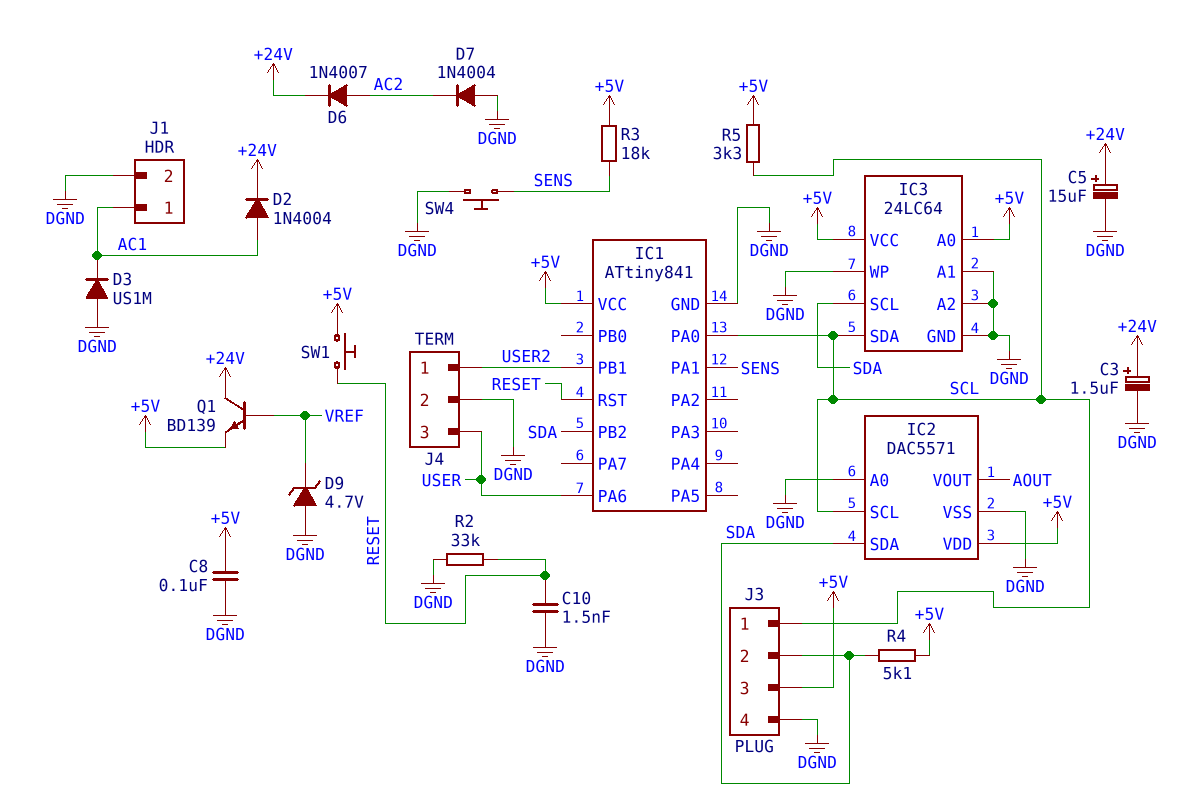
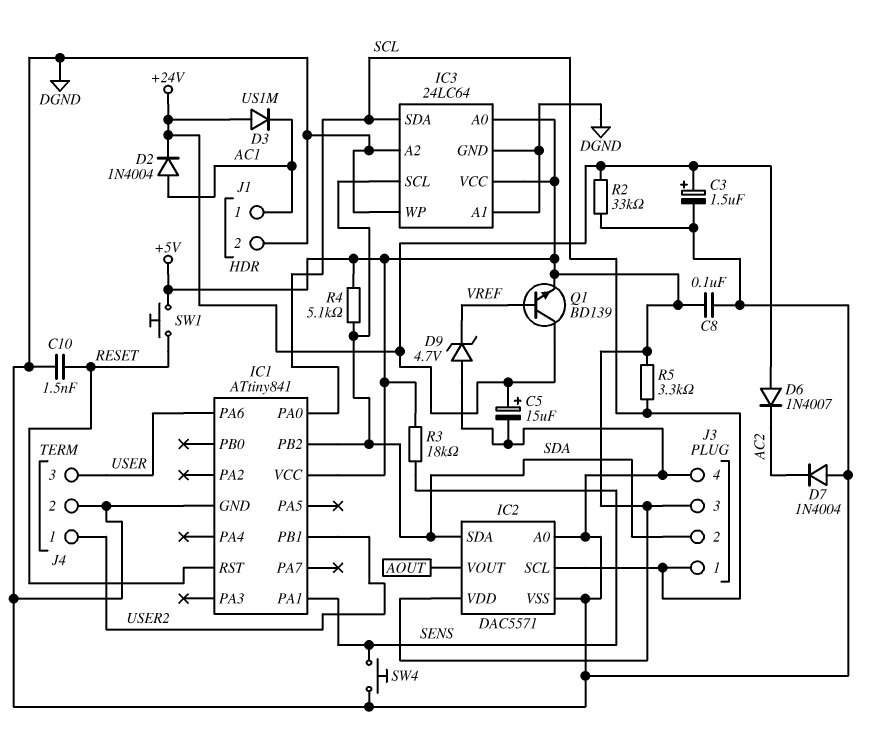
D3: diode US1M (A DGND, K AC1) -> diode US1M (A +24V, K AC1)
D6: diode 1N4007 (A AC2, K +24V) -> diode 1N4007 (A +24V, K AC2)
R2: 33k (DGND, RESET) -> 33k (+24V, DGND)

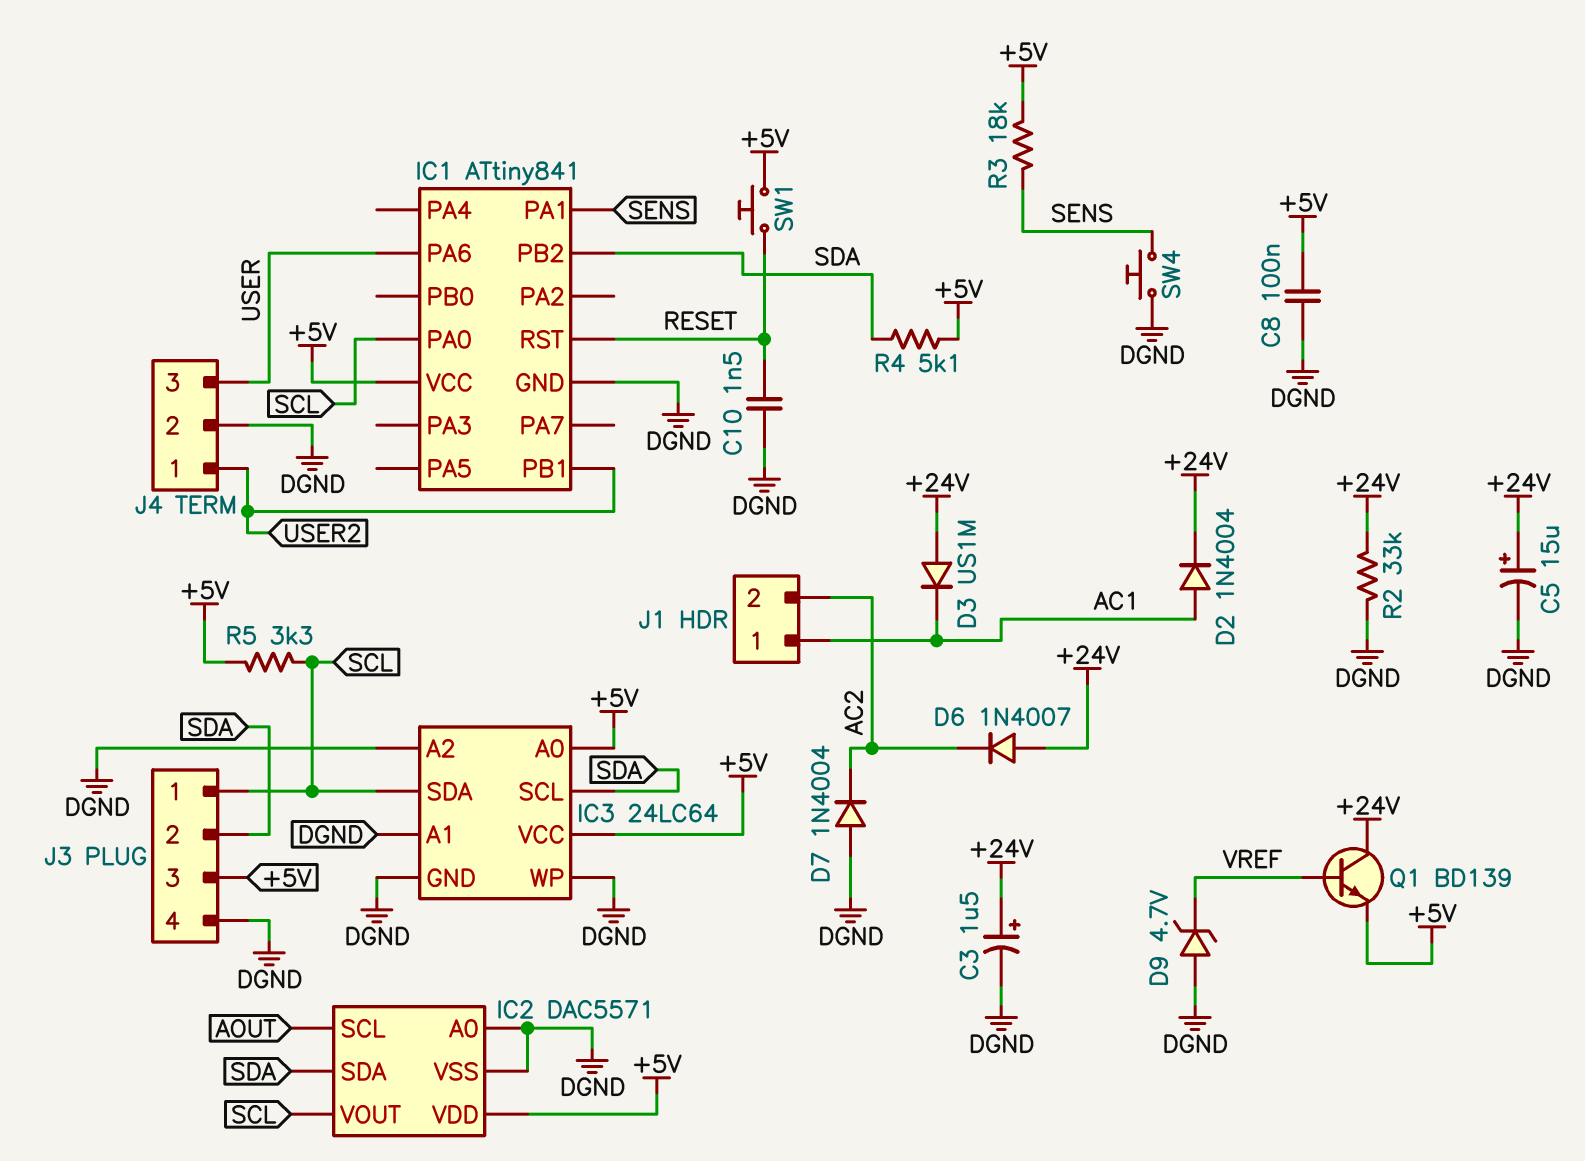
IC2 pin SCL: SCL -> AOUT
IC2 pin VOUT: AOUT -> SCL
J1 pin 2: DGND -> AC2

